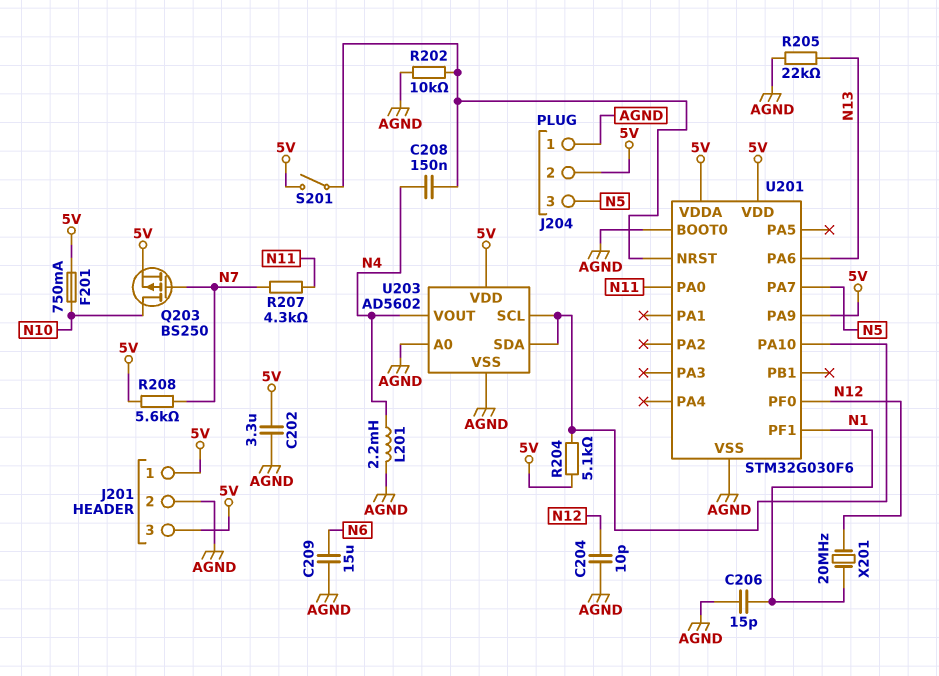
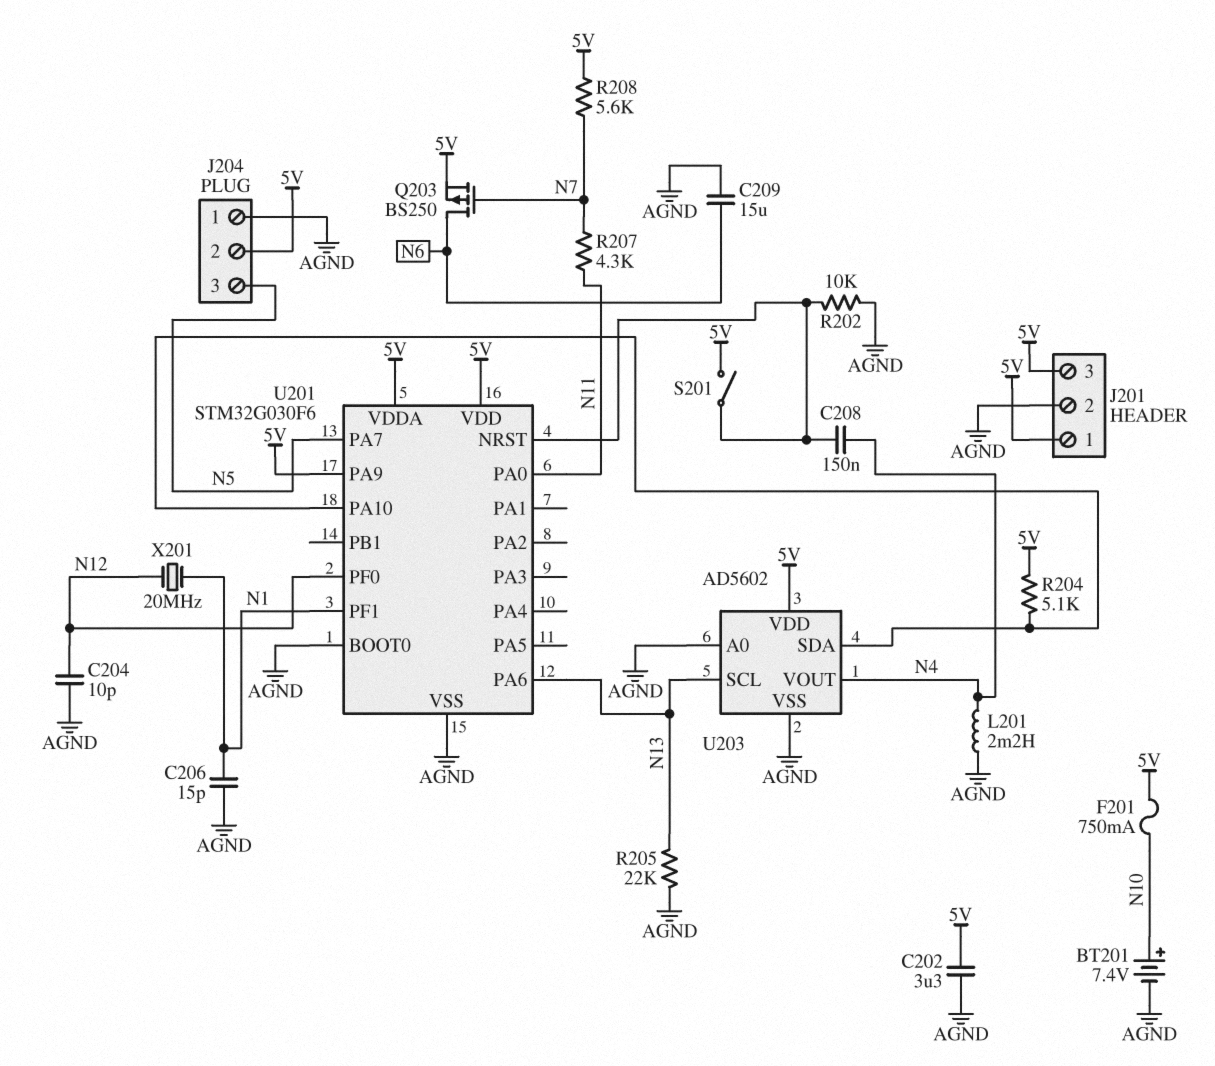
BT201: none -> 7.4V (plus N10, minus AGND)
Q203: PMOS BS250 (G N7, D N10, S 5V) -> PMOS BS250 (G N7, D N6, S 5V)
U203 pin SCL: U201/PA10 -> N13

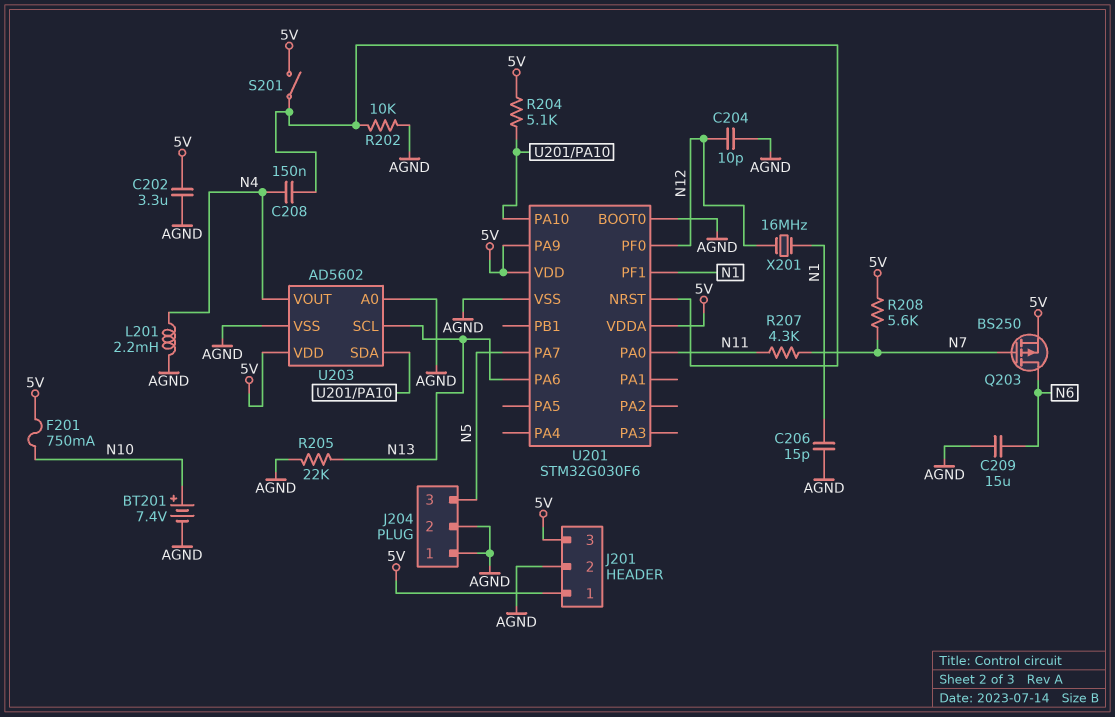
J204 pin 2: 5V -> AGND
X201: 20MHz (N1, N12) -> 16MHz (N1, N12)

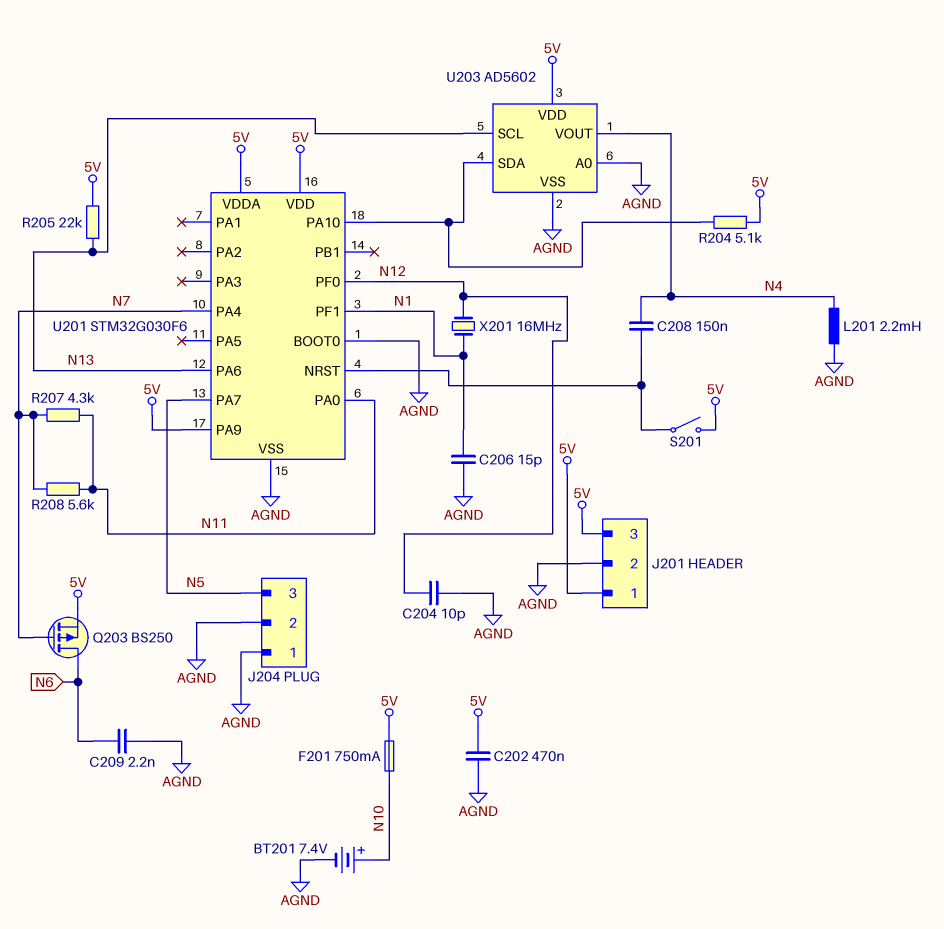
C202: 3.3uF (5V, AGND) -> 470nF (5V, AGND)
C209: 15uF (AGND, N6) -> 2.2nF (AGND, N6)
R202: 10k (AGND, U201/NRST) -> none
R205: 22k (AGND, N13) -> 22k (5V, N13)
R208: 5.6k (5V, N7) -> 5.6k (N7, N11)
U201 pin PA4: none -> N7

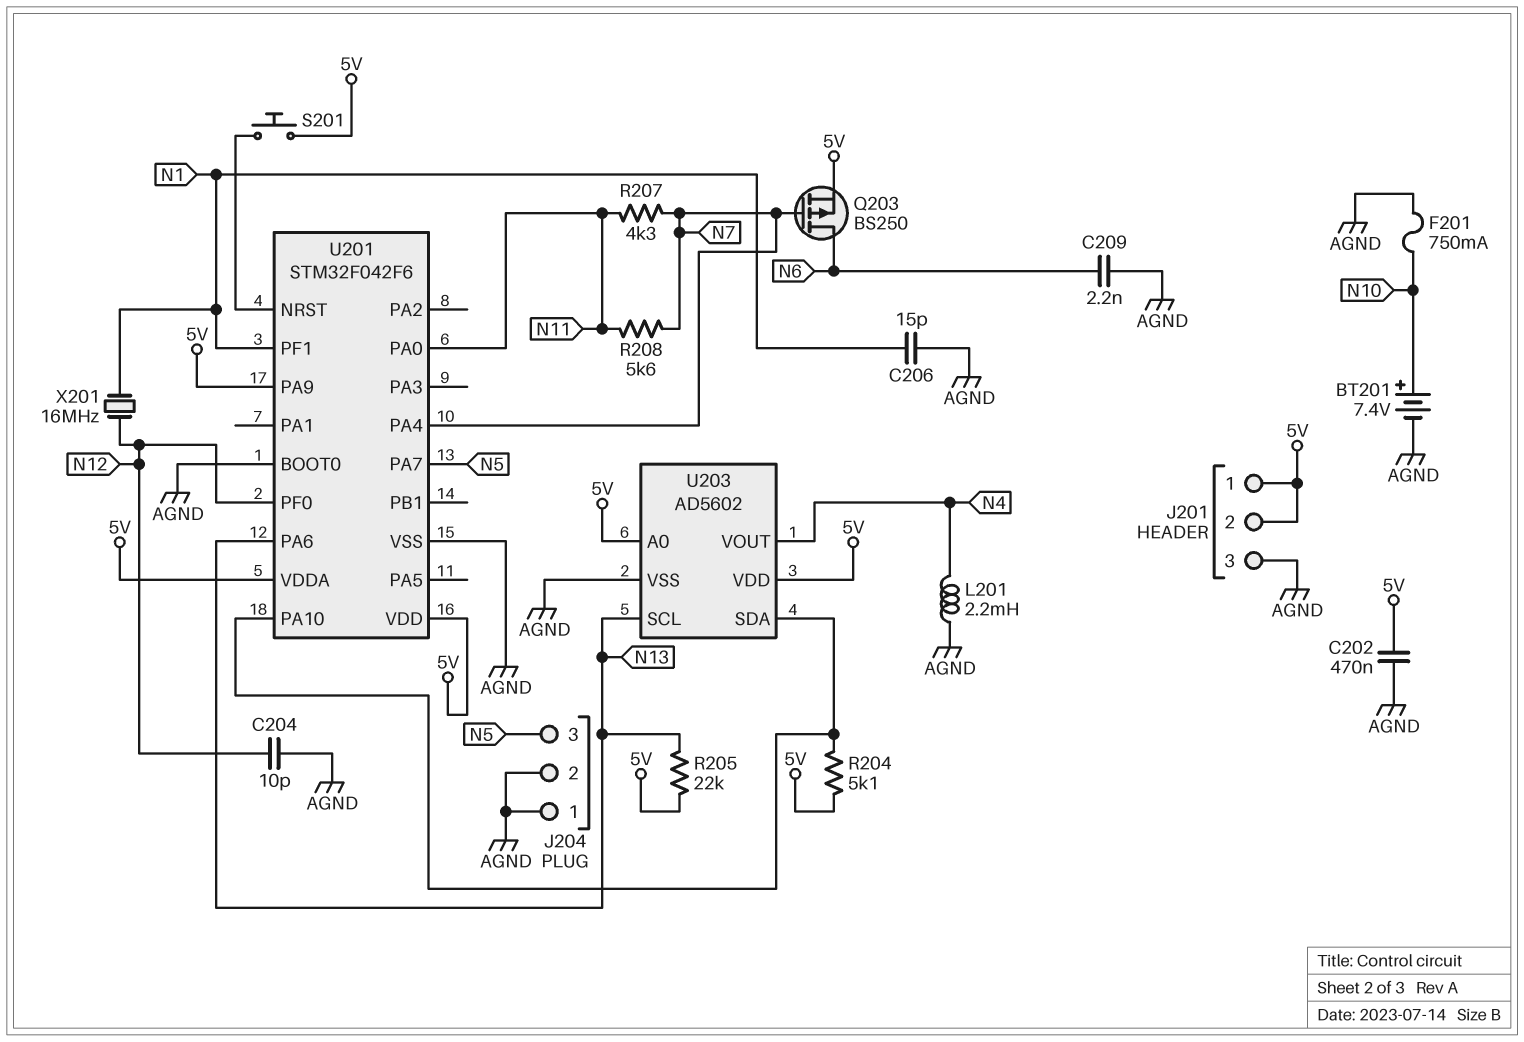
C208: 150nF (N4, U201/NRST) -> none
F201: 750mA (5V, N10) -> 750mA (AGND, N10)
J201 pin 2: AGND -> 5V
J201 pin 3: 5V -> AGND
S201: switch (5V, U201/NRST) -> button (5V, U201/NRST)
U201: STM32G030F6 -> STM32F042F6
U203 pin A0: AGND -> 5V

